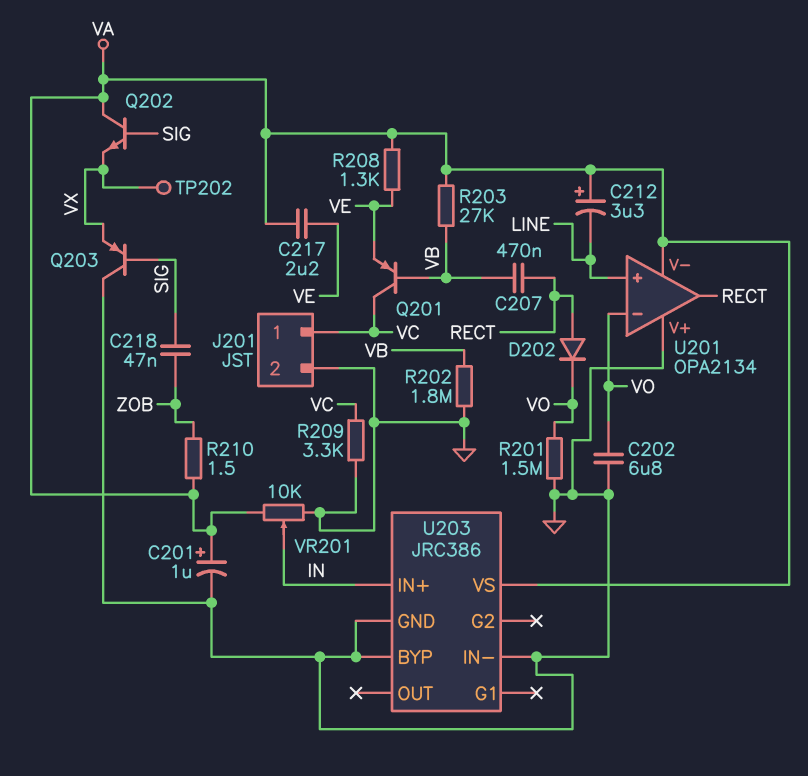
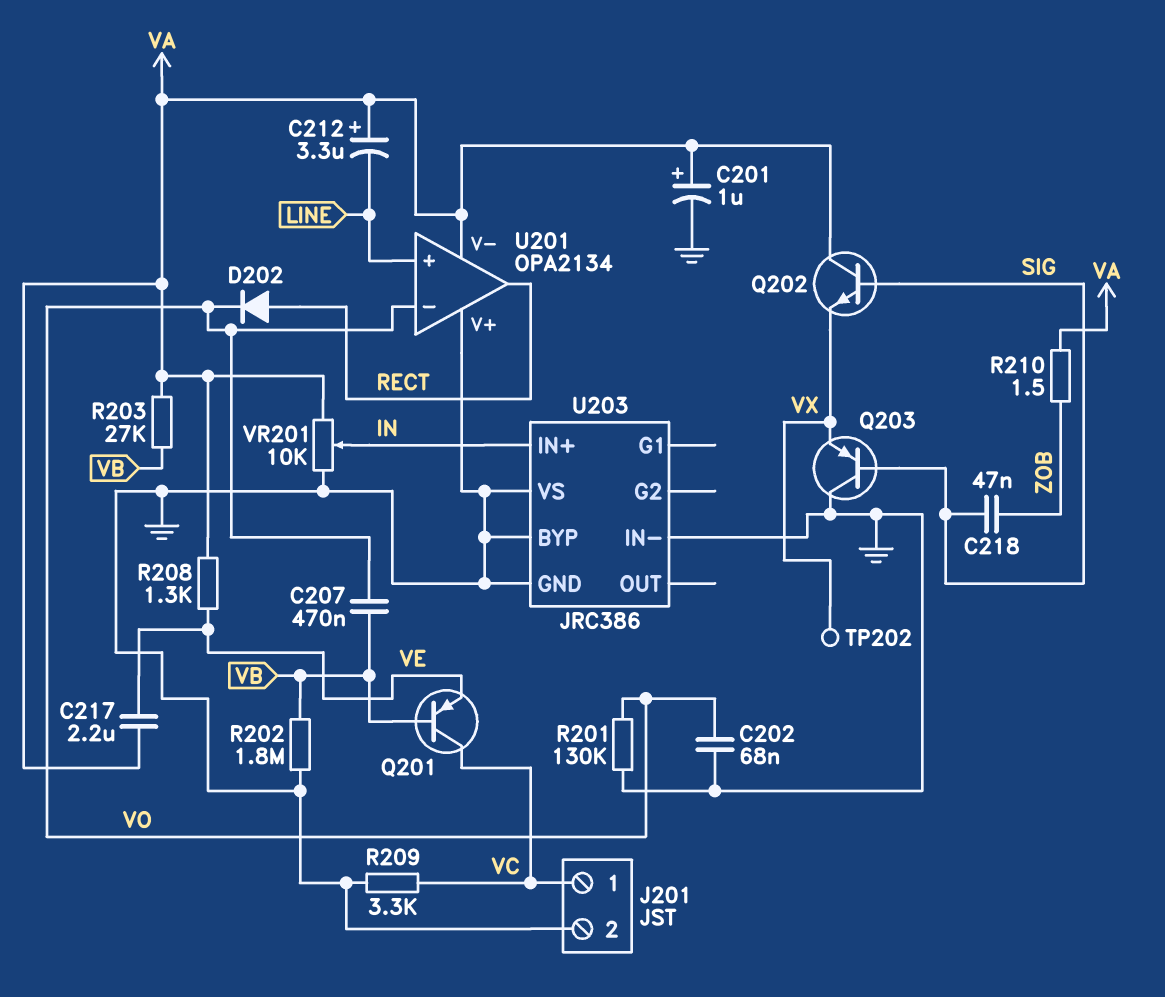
C202: 6.8uF (GND, VO) -> 68nF (GND, VO)
C207: 470nF (RECT, VB) -> 470nF (VB, VO)
R201: 1.5M (GND, VO) -> 130k (GND, VO)
U203 pin VS: VA -> GND

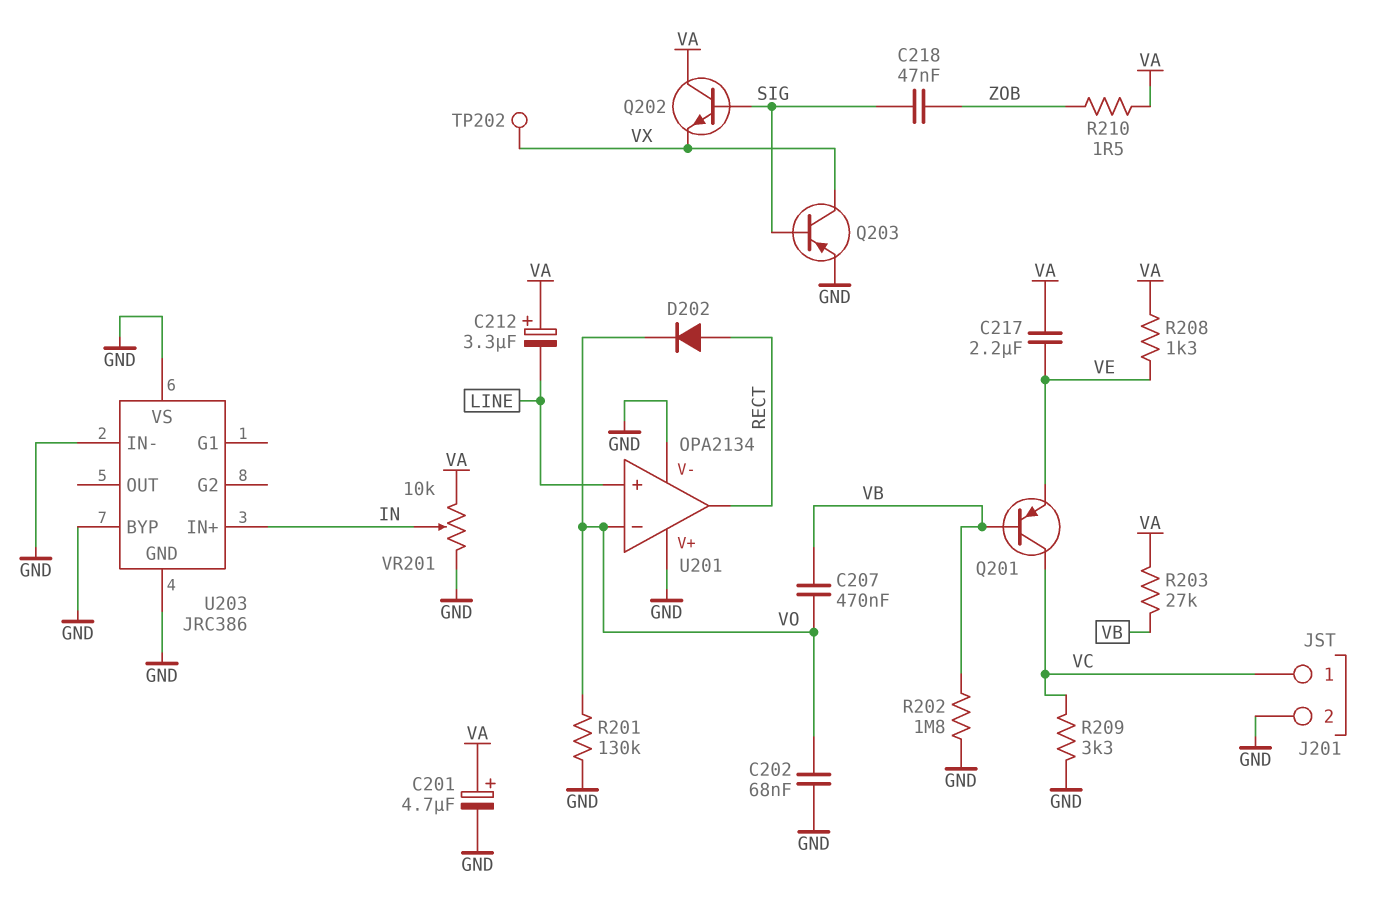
C201: 1uF (plus VA, minus GND) -> 4.7uF (plus VA, minus GND)
Q203: PNP (B SIG, C GND, E VX) -> PNP (B SIG, C VX, E GND)
U201 pin V-: VA -> GND

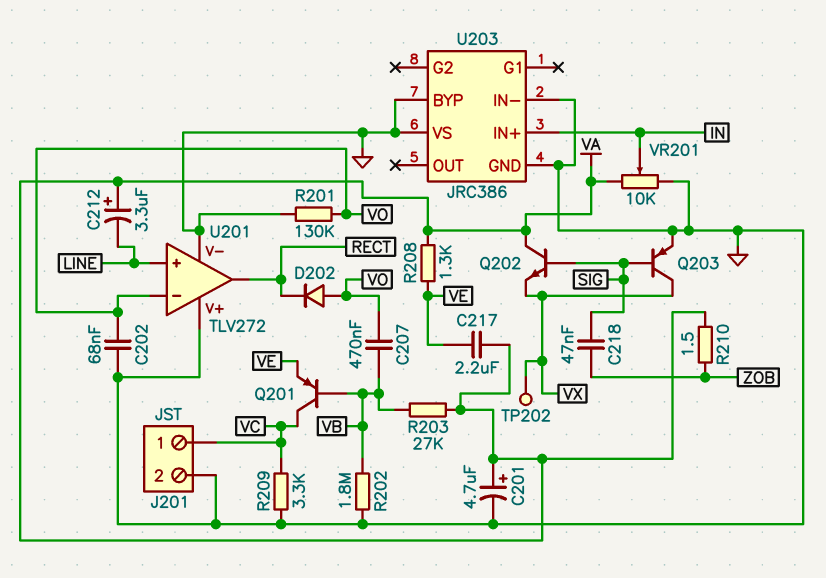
D202: diode (A RECT, K VO) -> diode (A VO, K RECT)
U201: OPA2134 -> TLV272

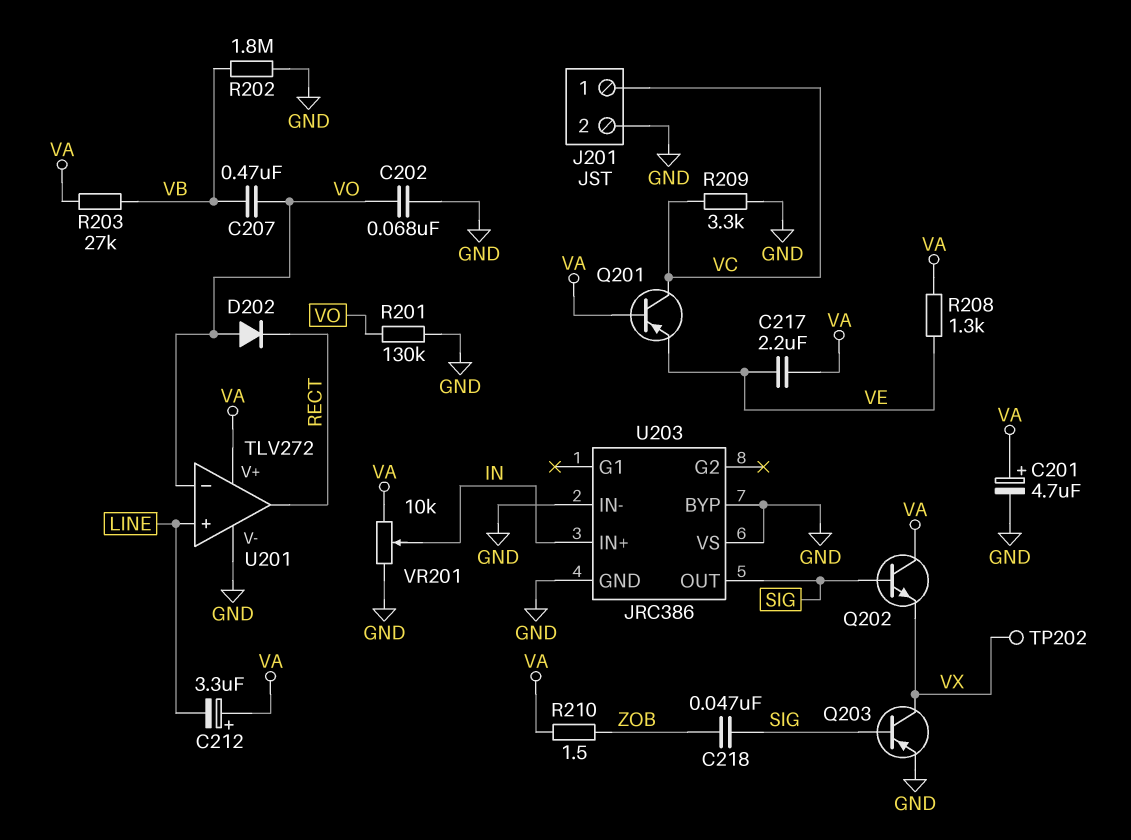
Q201: PNP (B VB, C VC, E VE) -> PNP (B VA, C VC, E VE)
U201 pin V+: GND -> VA
U203 pin OUT: none -> SIG

